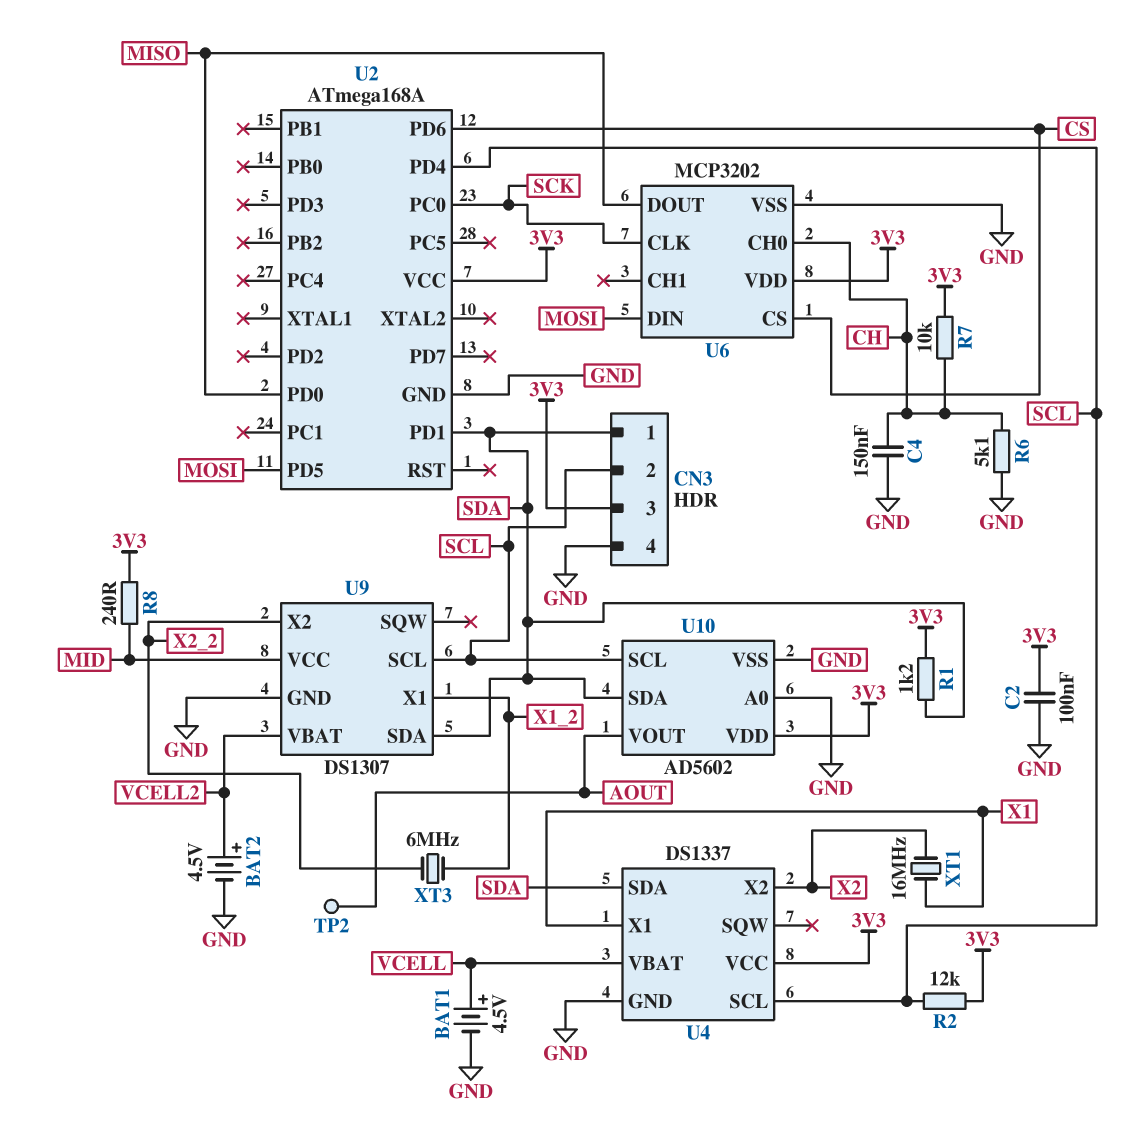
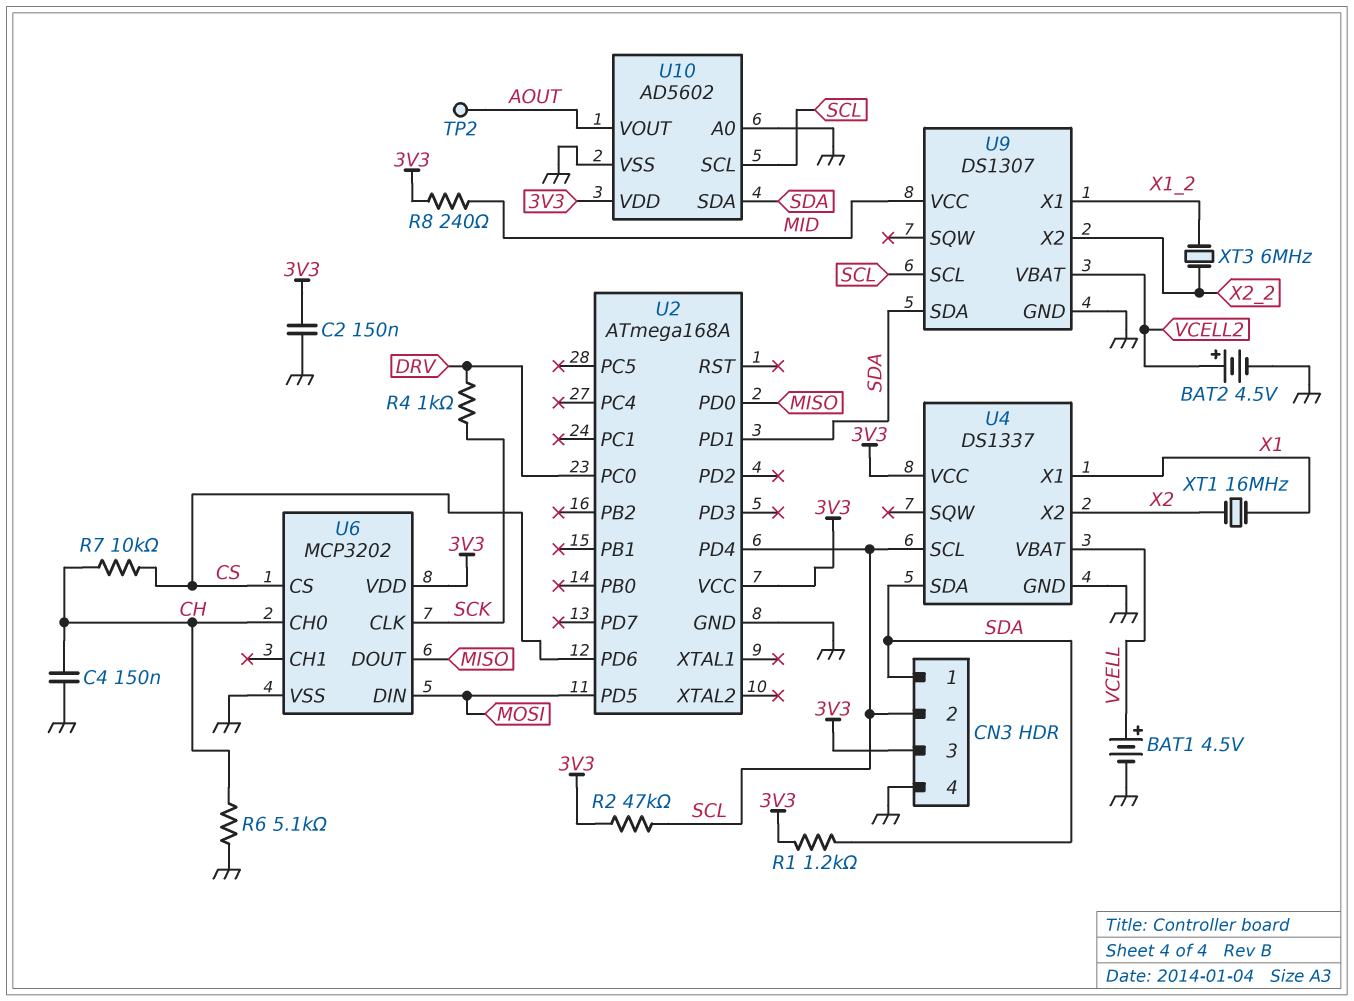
C2: 100nF (3V3, GND) -> 150nF (3V3, GND)
R2: 12k (3V3, SCL) -> 47k (3V3, SCL)
R4: none -> 1k (DRV, SCK)
R7: 10k (3V3, CH) -> 10k (CH, CS)
U2 pin PC0: SCK -> DRV

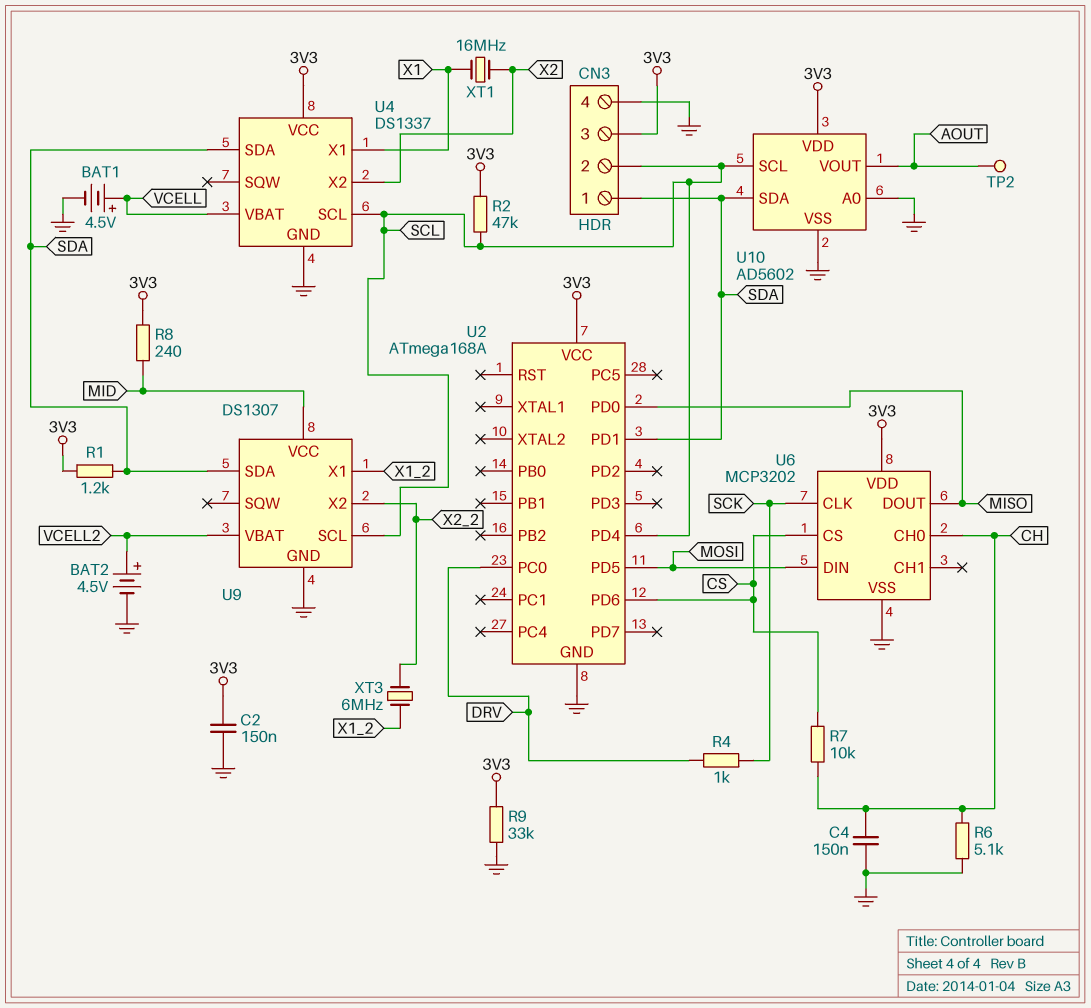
R9: none -> 33k (3V3, GND)

